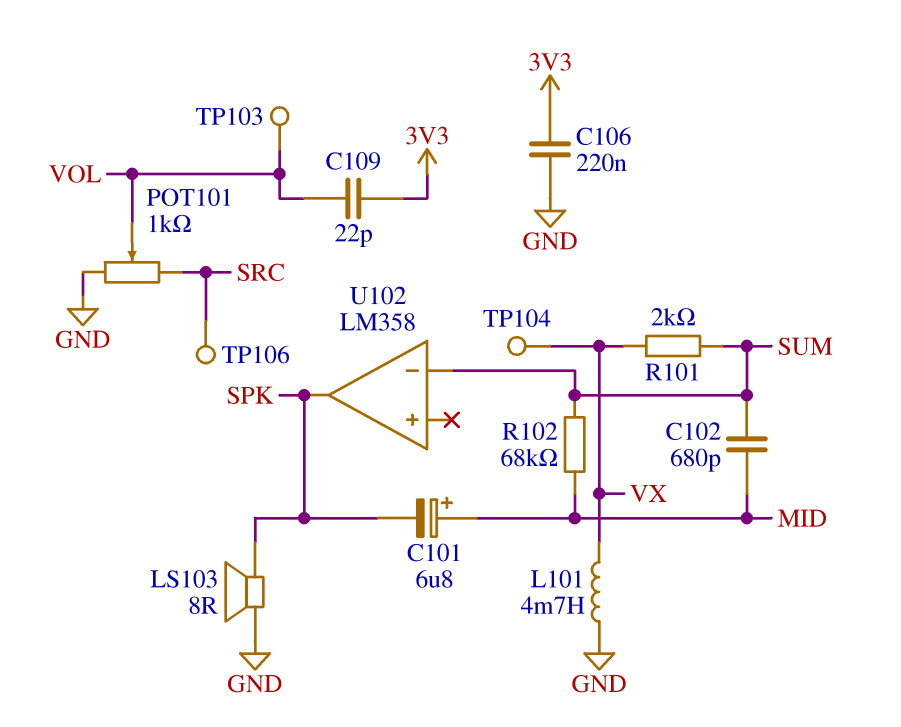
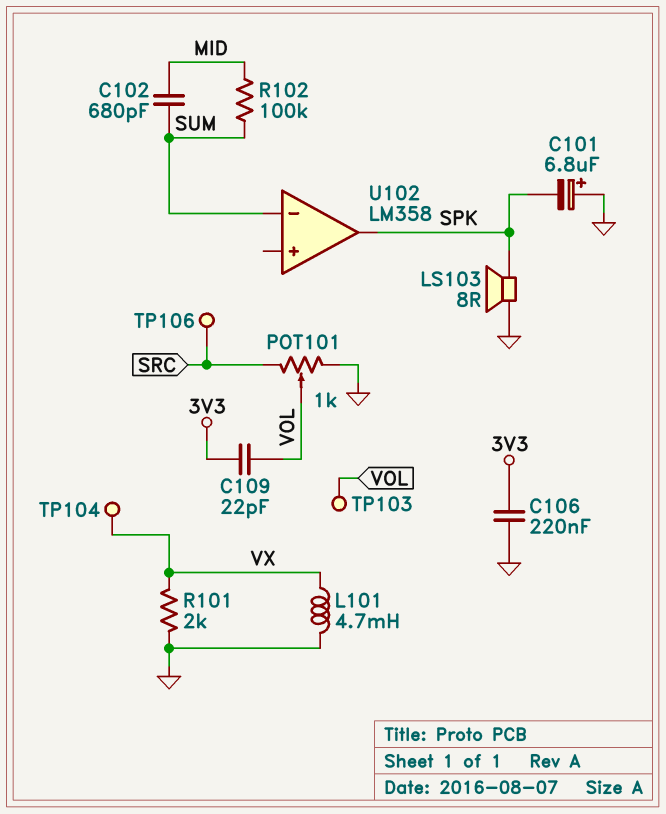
C101: 6.8uF (plus MID, minus SPK) -> 6.8uF (plus GND, minus SPK)
R101: 2k (SUM, VX) -> 2k (GND, VX)
R102: 68k (MID, SUM) -> 100k (MID, SUM)

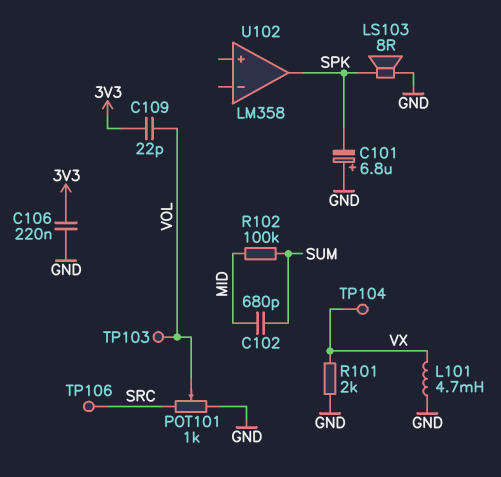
U102 pin in-: SUM -> none

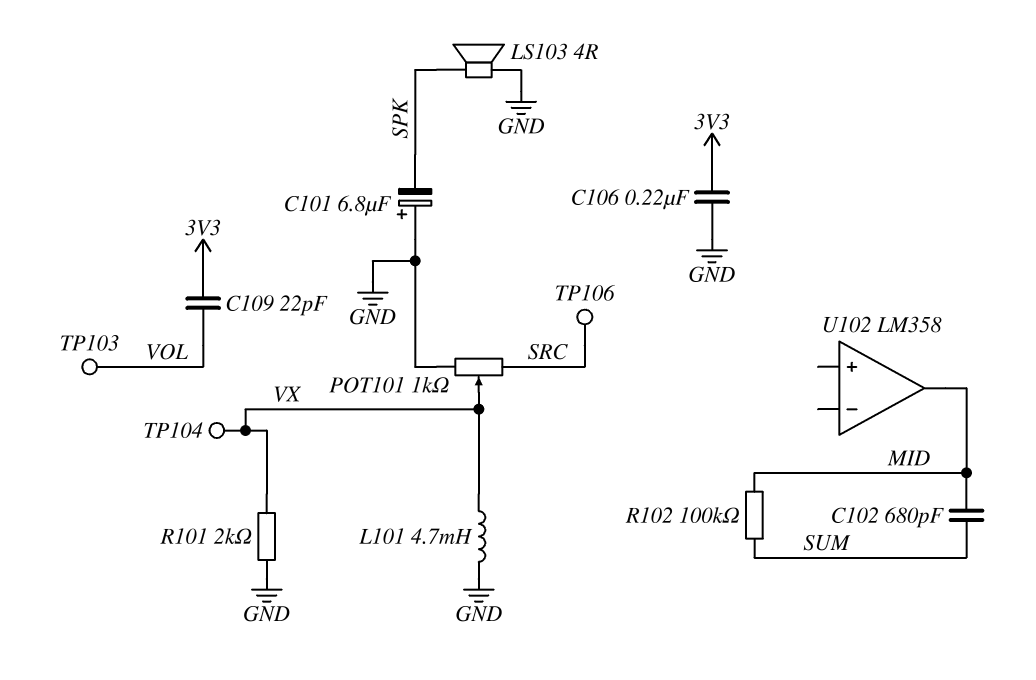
LS103: speaker 8R (GND, SPK) -> speaker 4R (GND, SPK)
POT101: 1k (GND, SRC, wiper VOL) -> 1k (GND, SRC, wiper VX)
U102 pin out: SPK -> MID

